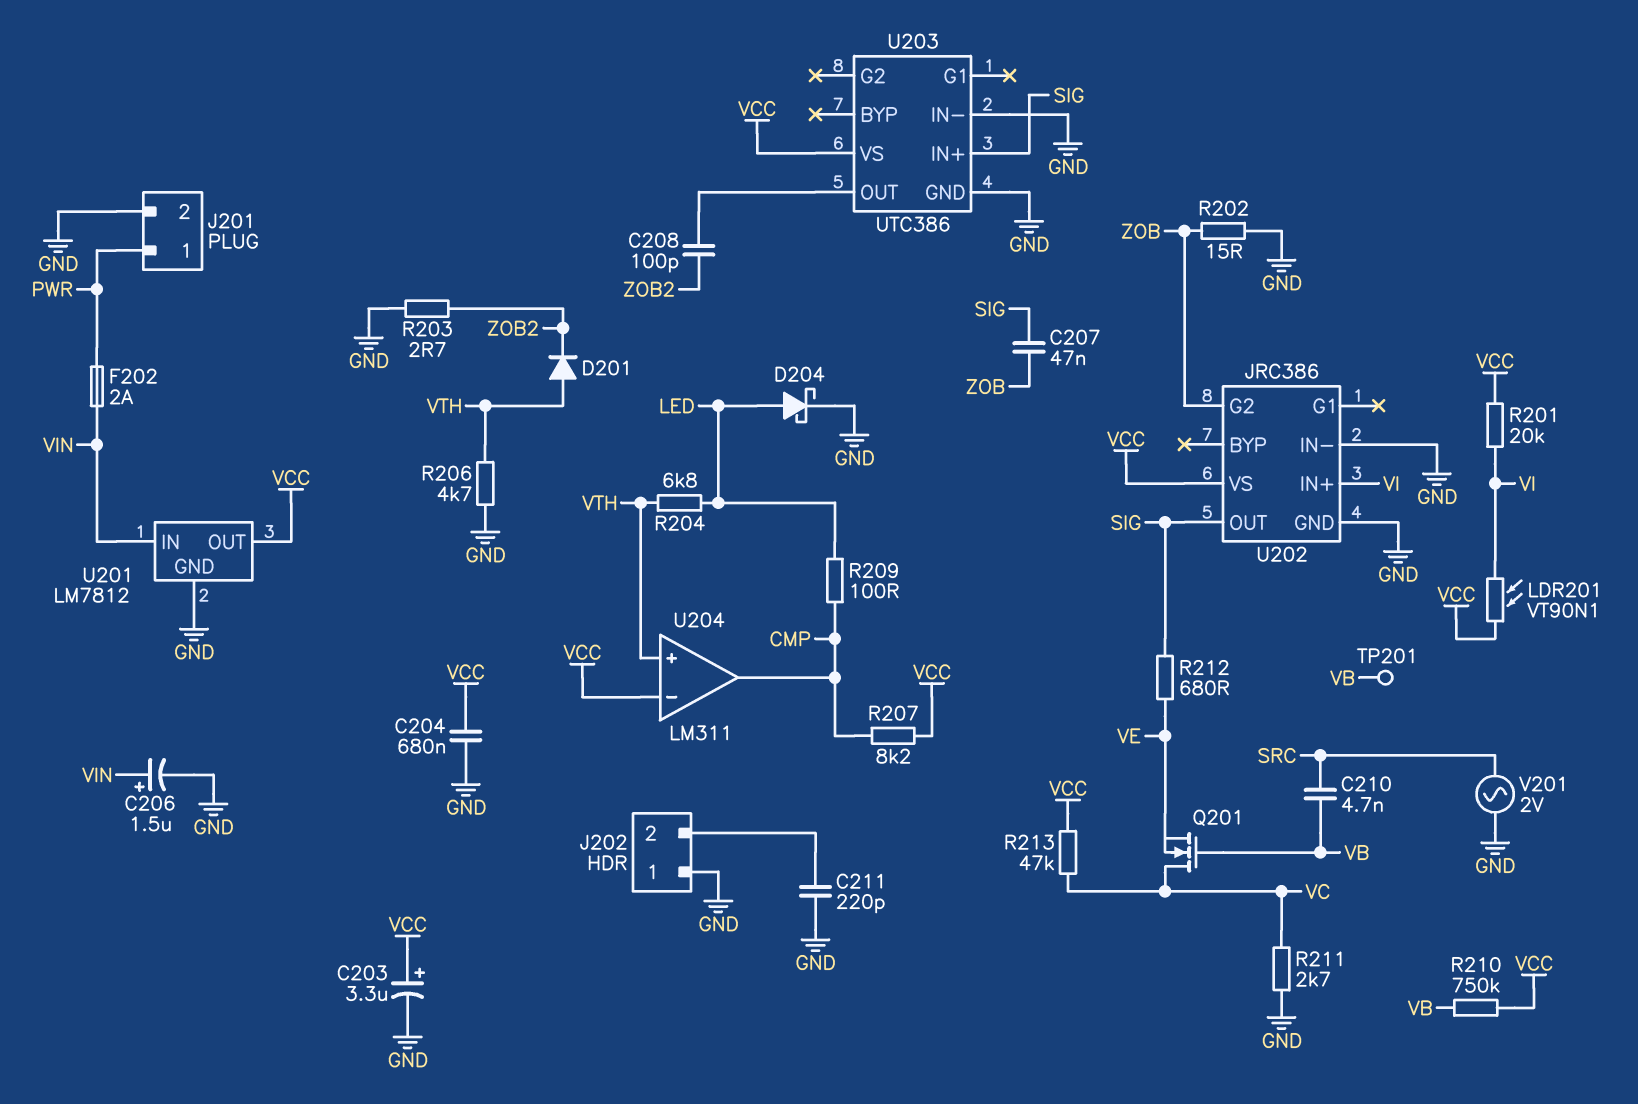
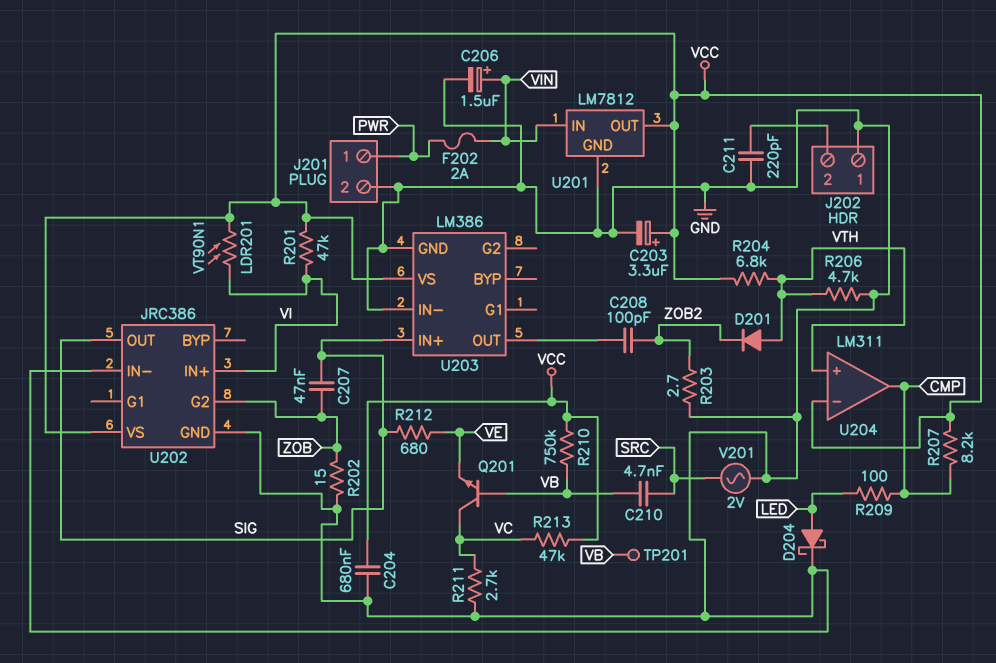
Q201: NMOS (G VB, D VC, S VE) -> NPN (B VB, C VC, E VE)
R201: 20k (VCC, VI) -> 47k (VCC, VI)
R204: 6.8k (LED, VTH) -> 6.8k (VCC, VTH)
U203: UTC386 -> LM386

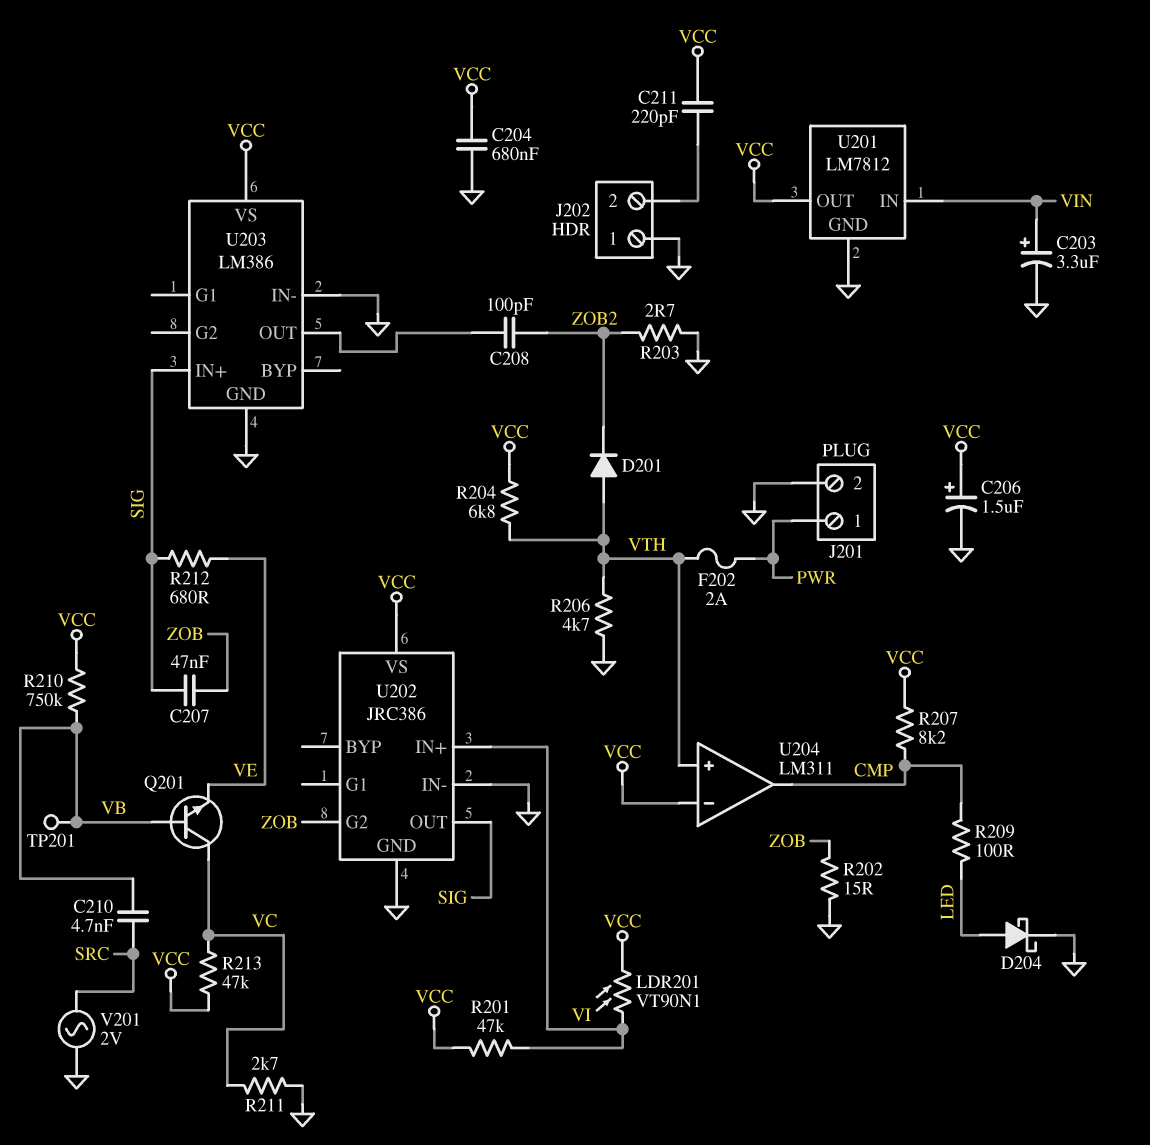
C203: 3.3uF (plus VCC, minus GND) -> 3.3uF (plus VIN, minus GND)
C206: 1.5uF (plus VIN, minus GND) -> 1.5uF (plus VCC, minus GND)
C211: 220pF (GND, J202/2) -> 220pF (J202/2, VCC)
F202: 2A (PWR, VIN) -> 2A (PWR, VTH)

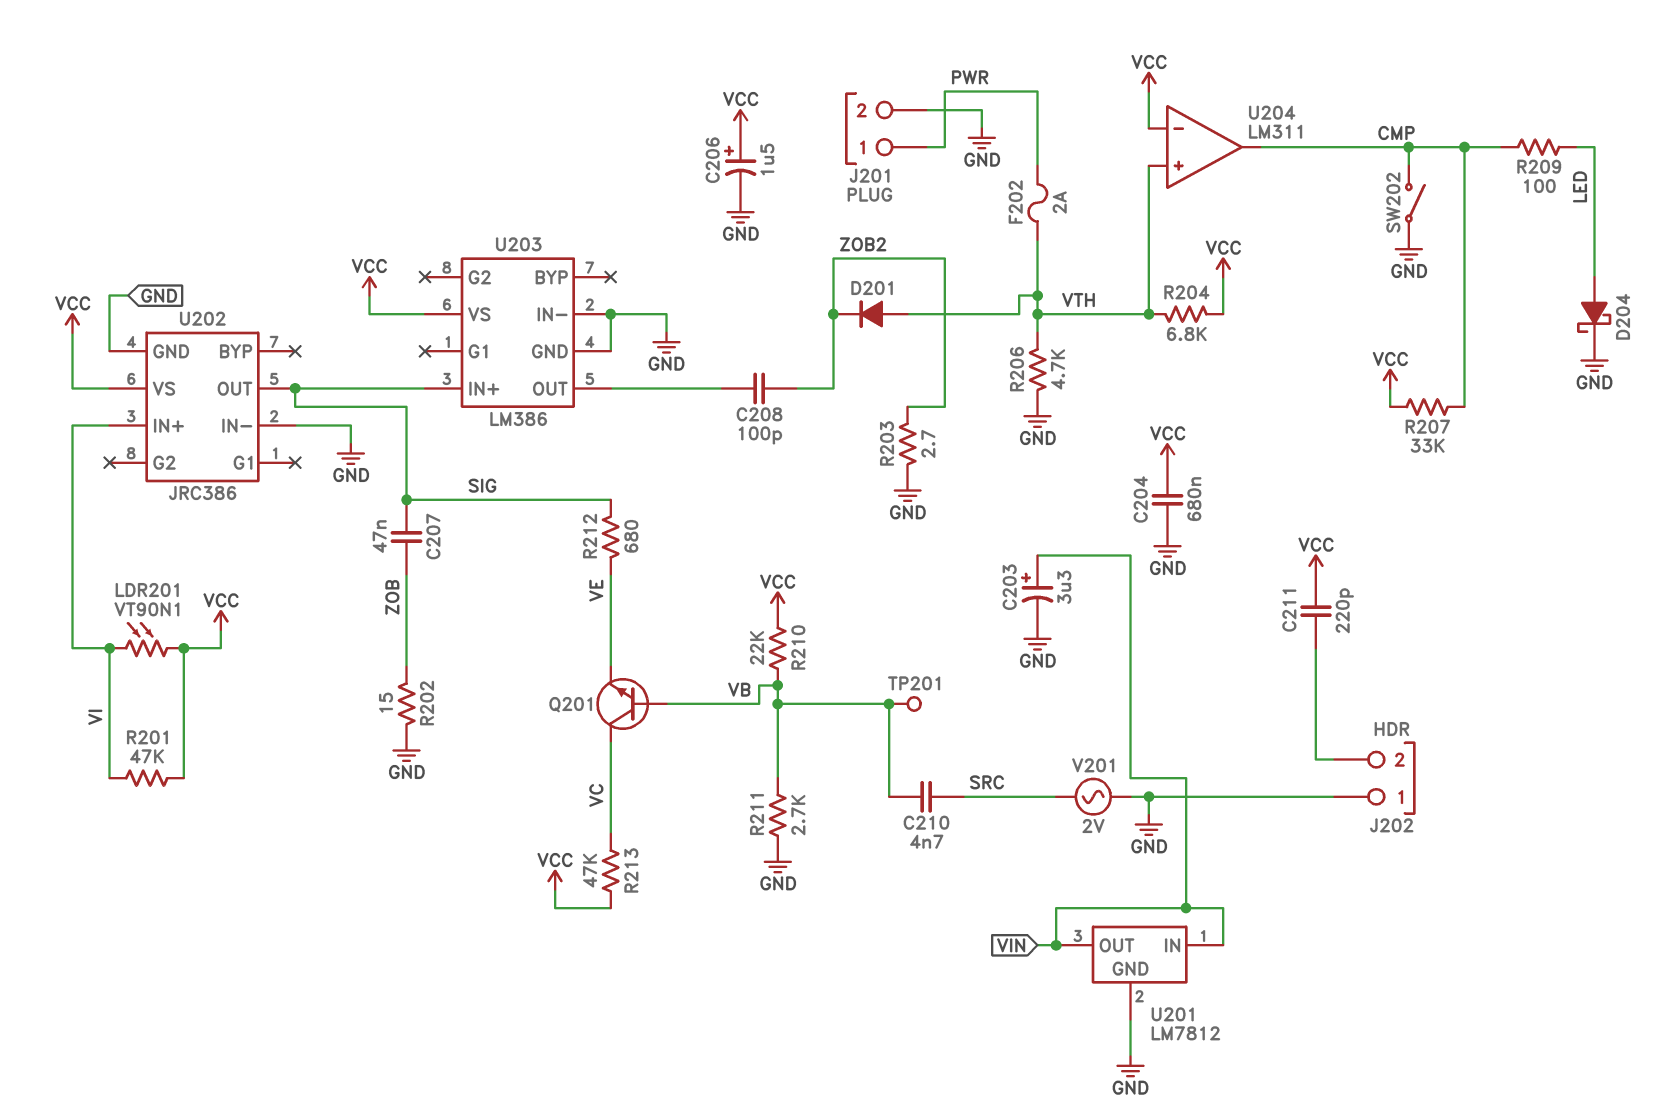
R207: 8.2k (CMP, VCC) -> 33k (CMP, VCC)
R210: 750k (VB, VCC) -> 22k (VB, VCC)
R211: 2.7k (GND, VC) -> 2.7k (GND, VB)
SW202: none -> switch (CMP, GND)
U201 pin OUT: VCC -> VIN
U202 pin G2: ZOB -> none

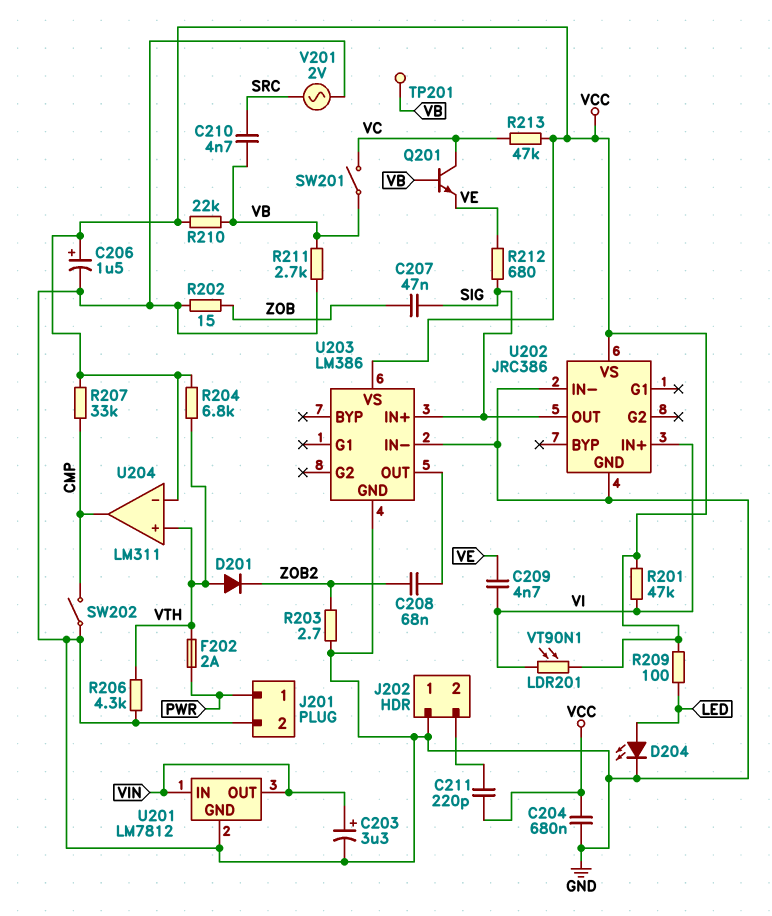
C208: 100pF (U203/OUT, ZOB2) -> 68nF (U203/OUT, ZOB2)
C209: none -> 4.7nF (VE, VI)
D204: schottky (A LED, K GND) -> LED (A LED, K GND)
R206: 4.7k (GND, VTH) -> 4.3k (GND, VTH)
R209: 100 (CMP, LED) -> 100 (LED, VCC)
SW201: none -> switch (VB, VC)

